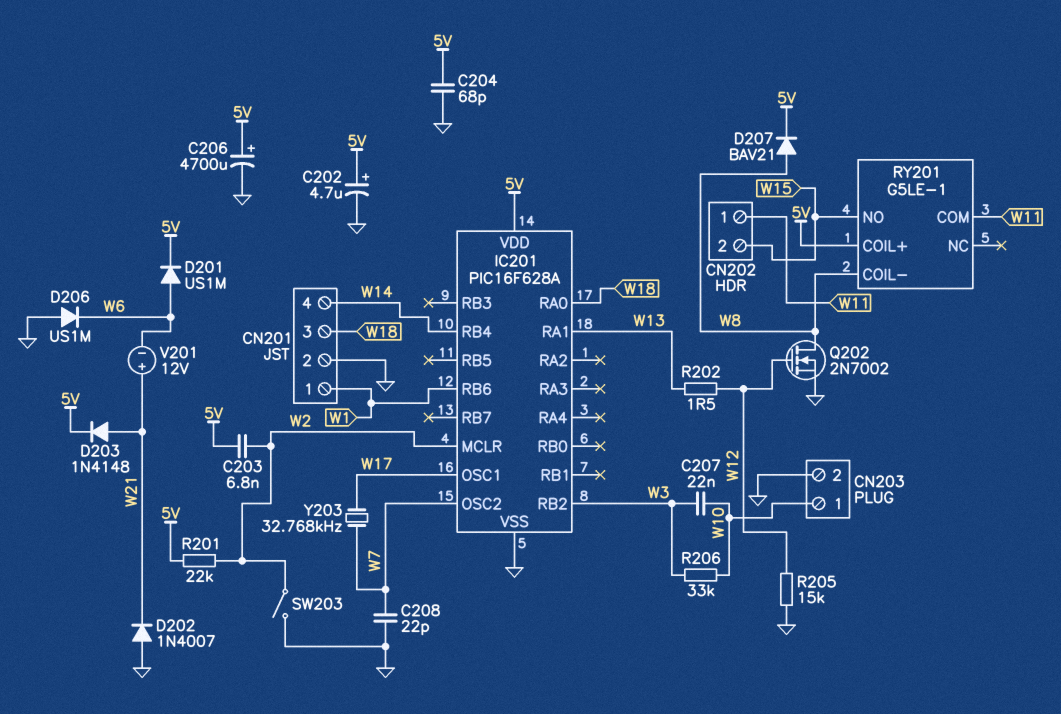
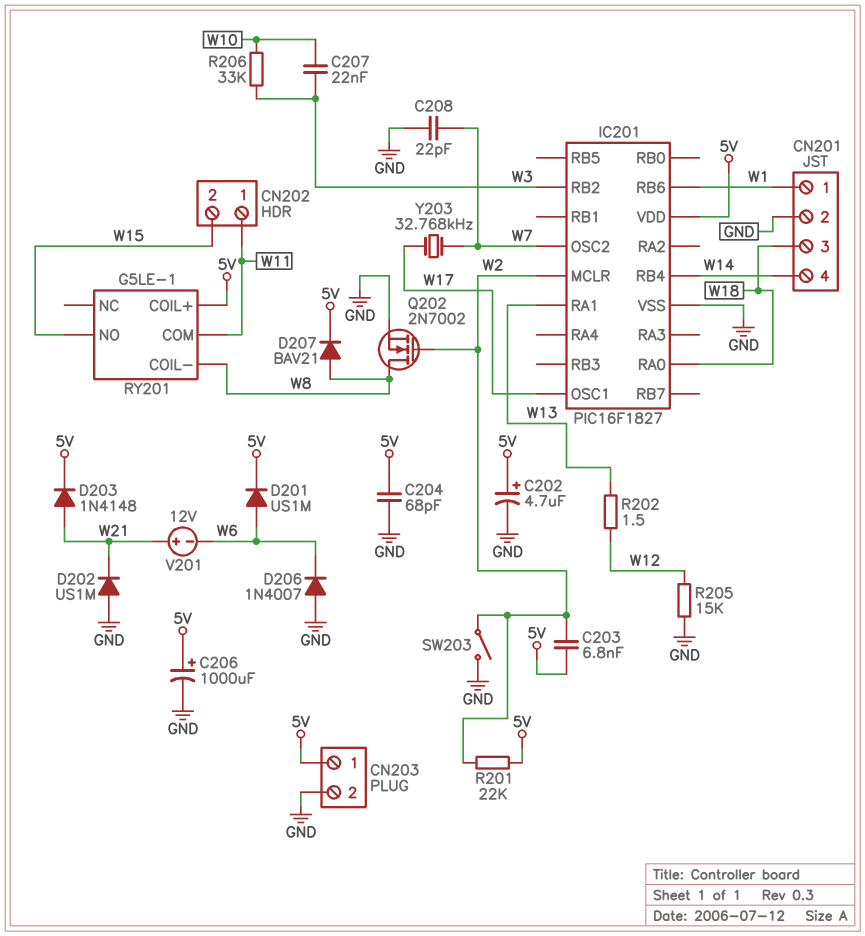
C206: 4700uF (plus 5V, minus GND) -> 1000uF (plus 5V, minus GND)
CN203 pin 1: W10 -> 5V
D202: diode 1N4007 (A GND, K W21) -> diode US1M (A GND, K W21)
D206: diode US1M (A GND, K W6) -> diode 1N4007 (A GND, K W6)
IC201: PIC16F628A -> PIC16F1827
Q202: NMOS 2N7002 (G W12, D W8, S GND) -> NMOS 2N7002 (G W2, D W8, S GND)

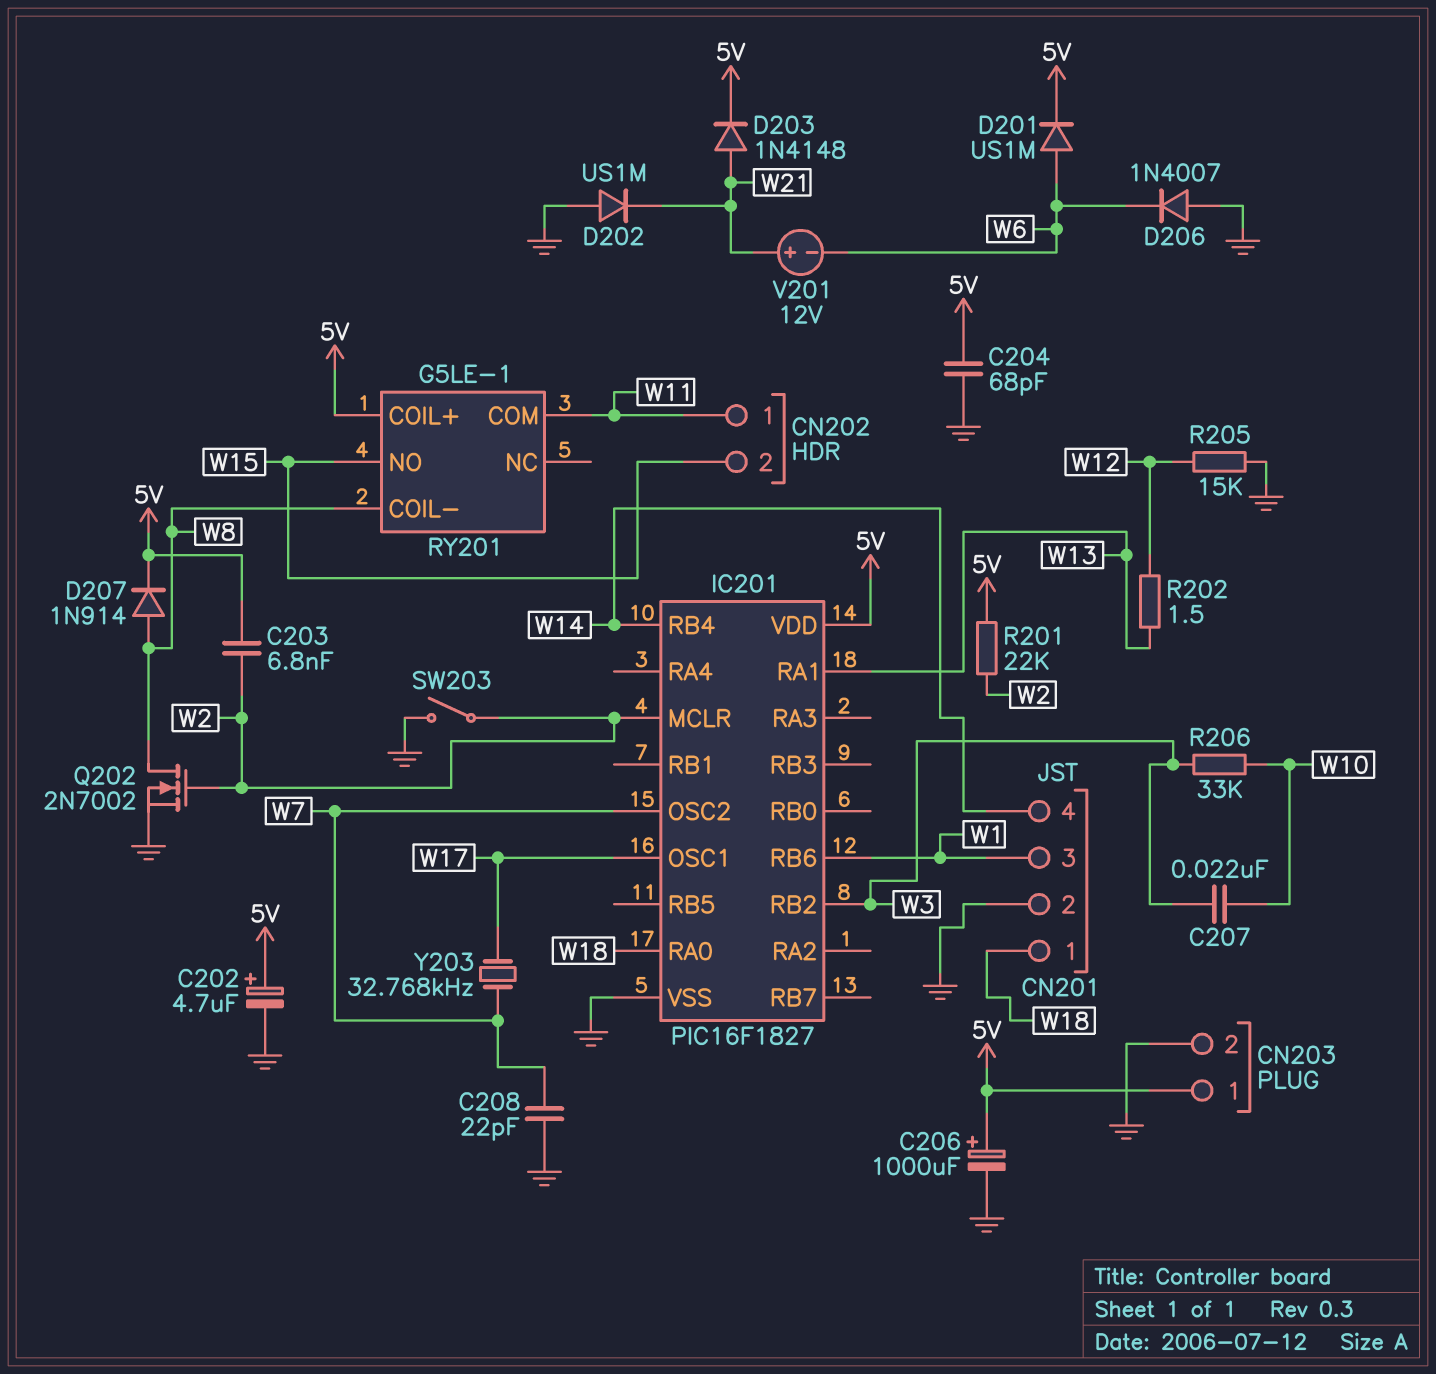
CN201 pin 1: W1 -> W18
CN201 pin 3: W18 -> W1
D207: diode BAV21 (A W8, K 5V) -> diode 1N914 (A W8, K 5V)

